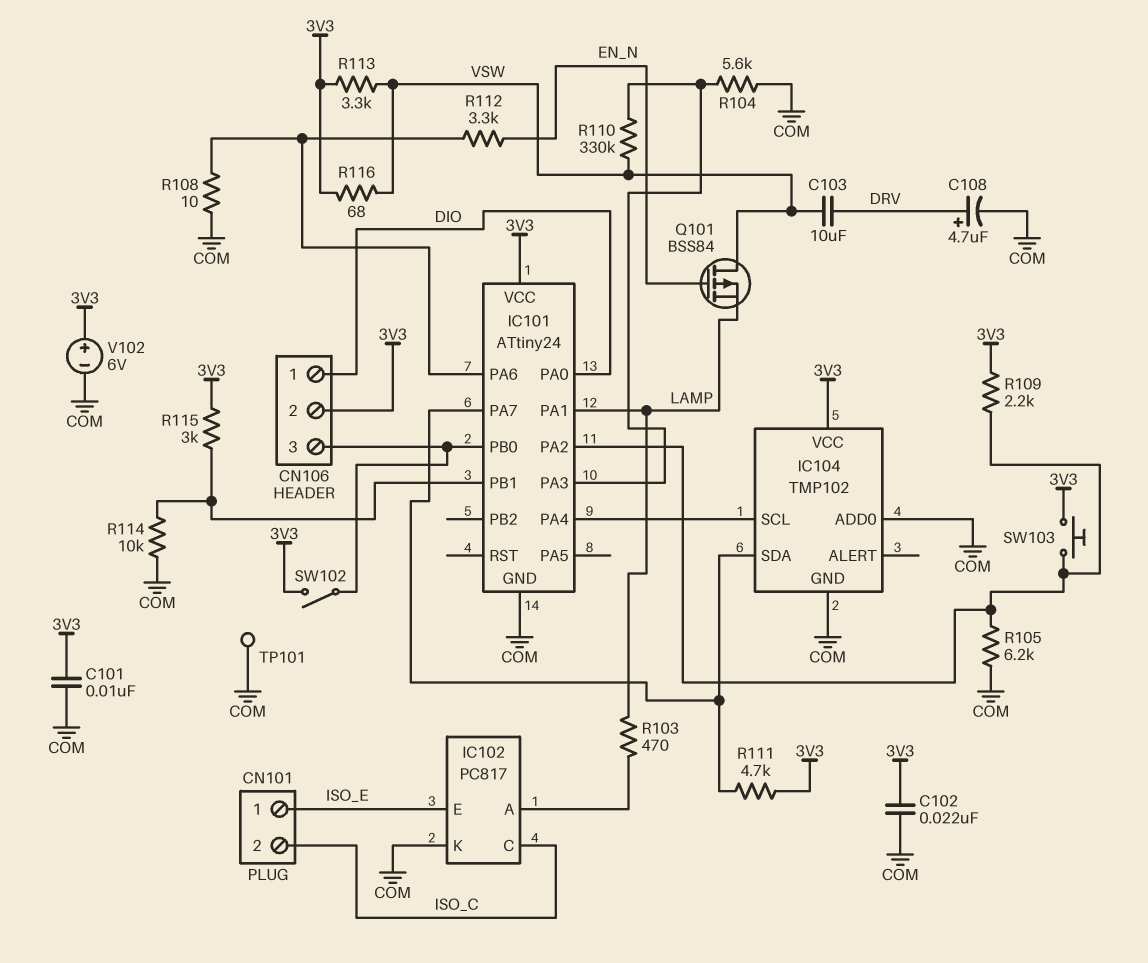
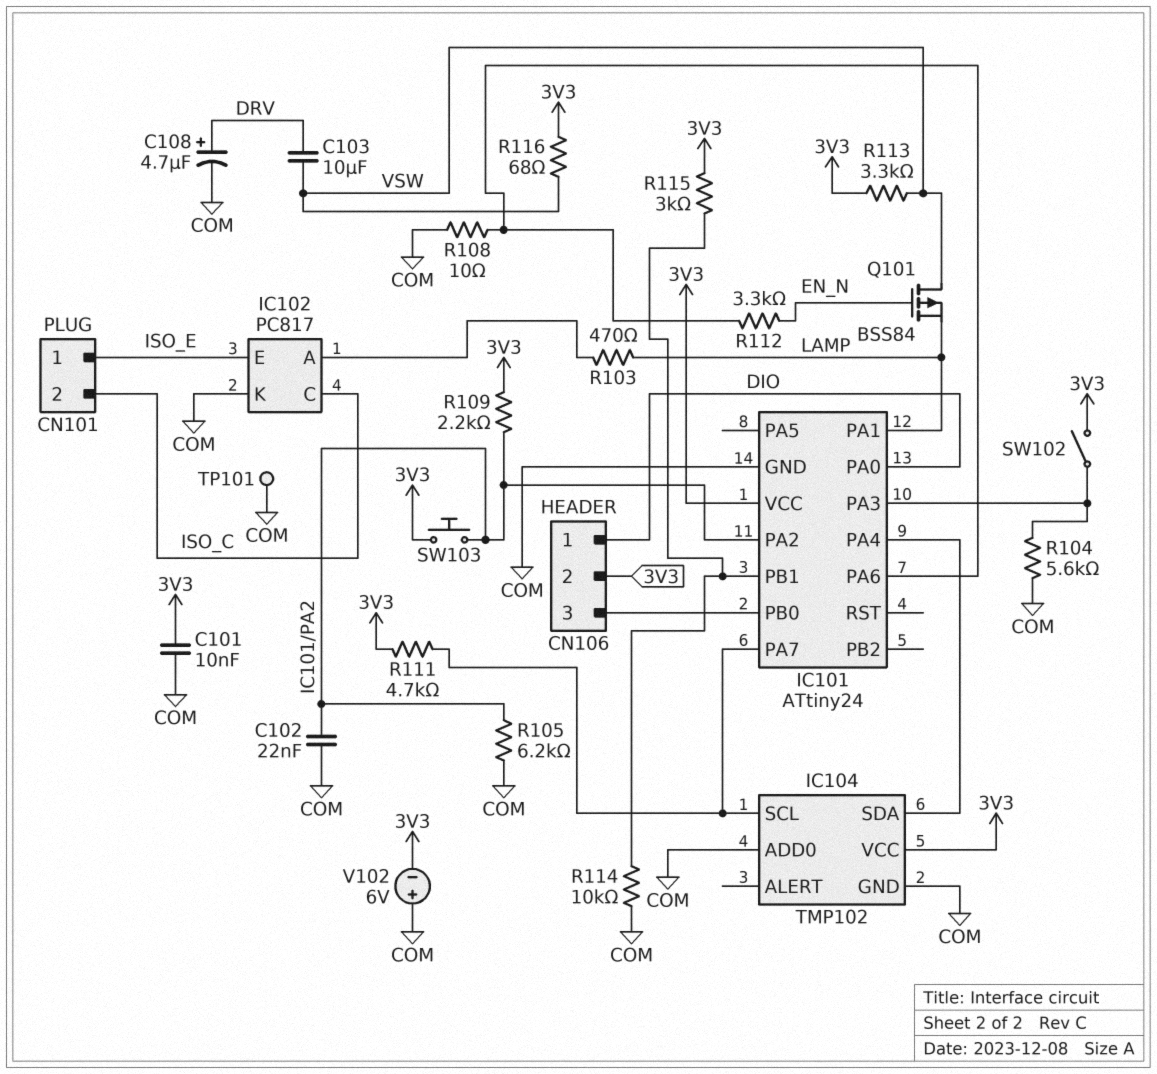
C102: 22nF (3V3, COM) -> 22nF (COM, IC101/PA2)
IC104 pin SCL: IC101/PA4 -> IC101/PA7
IC104 pin SDA: IC101/PA7 -> IC101/PA4
R110: 330k (IC101/PA3, VSW) -> none
SW102: switch (3V3, CN106/3) -> switch (3V3, IC101/PA3)
V102: 6V (plus 3V3, minus COM) -> 6V (plus COM, minus 3V3)

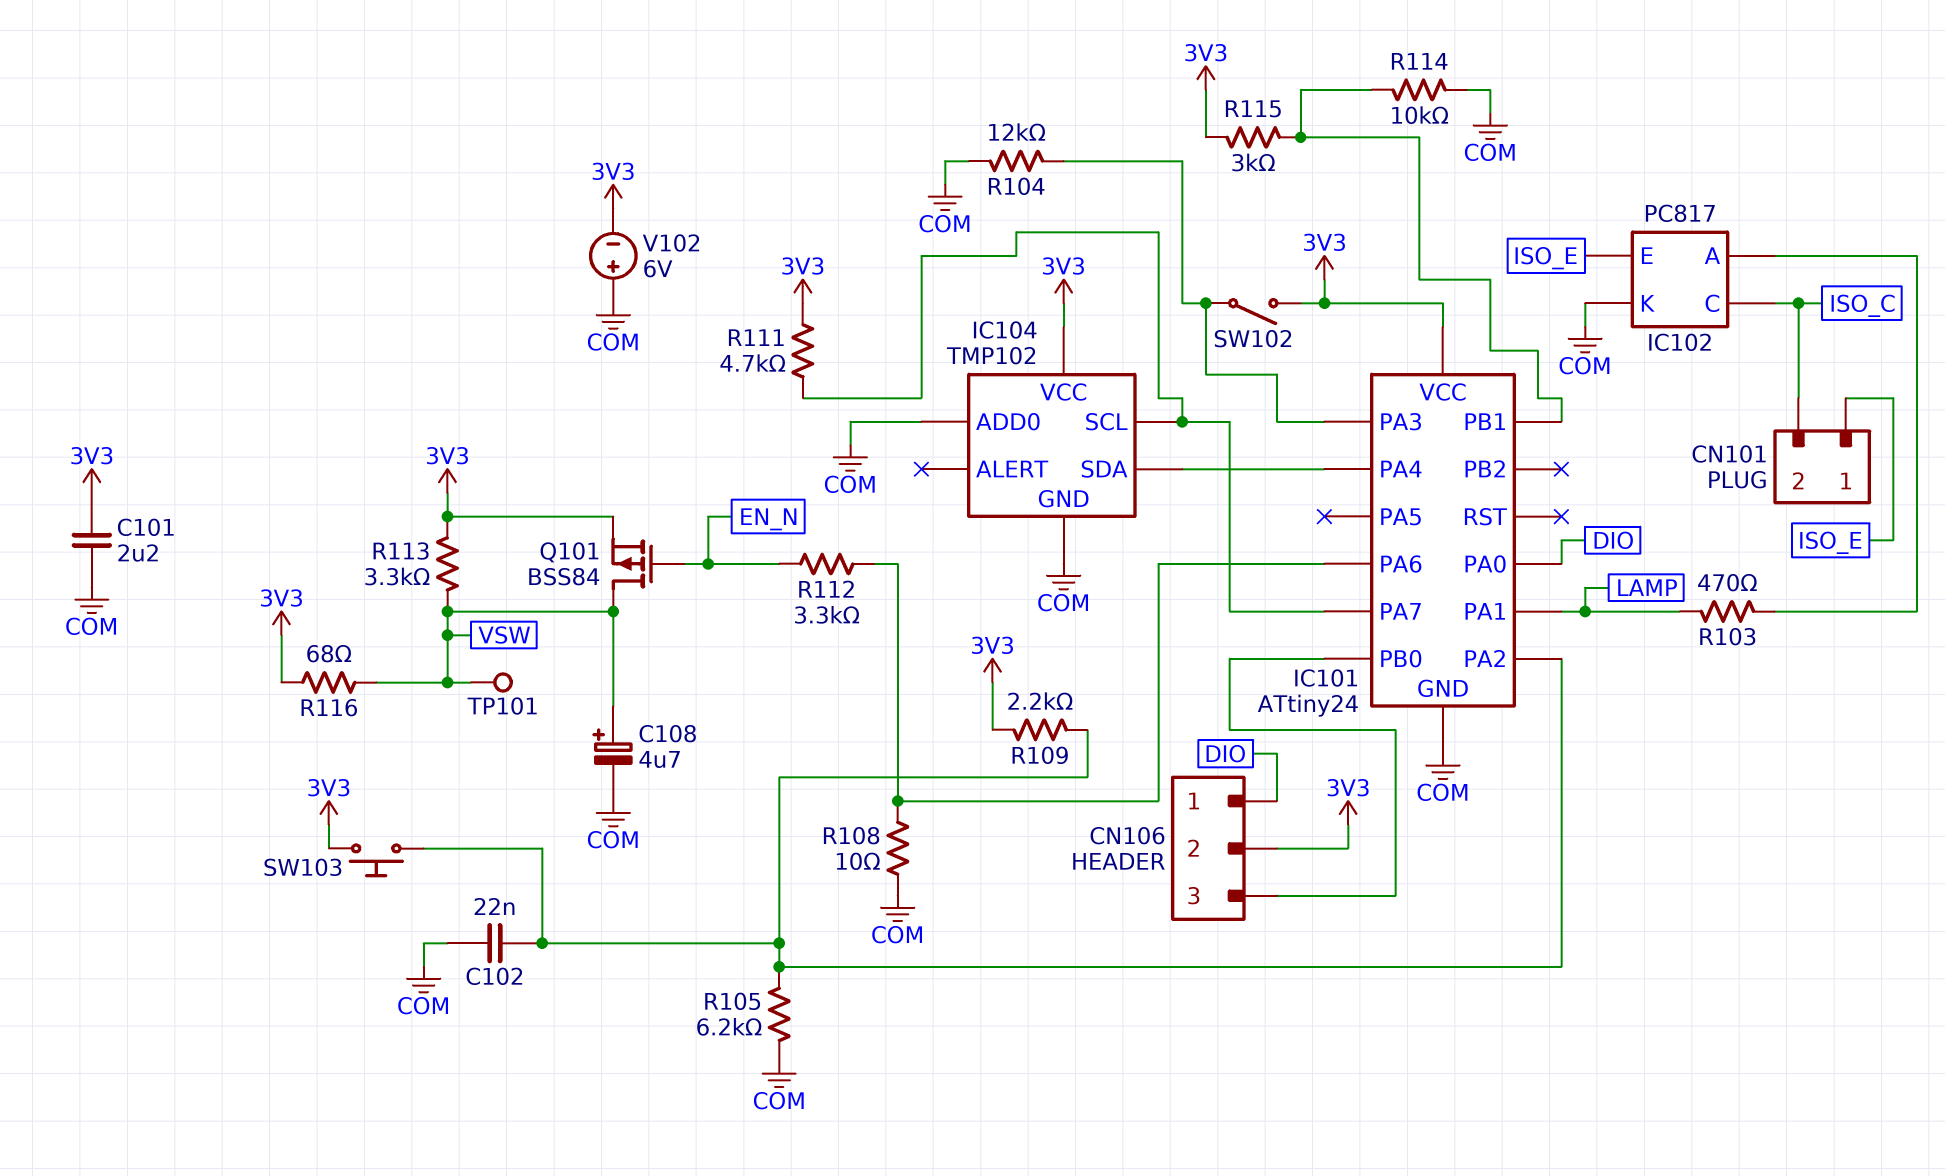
C101: 10nF (3V3, COM) -> 2.2uF (3V3, COM)
C103: 10uF (DRV, VSW) -> none
C108: 4.7uF (plus DRV, minus COM) -> 4.7uF (plus VSW, minus COM)
Q101: PMOS BSS84 (G EN_N, D VSW, S LAMP) -> PMOS BSS84 (G EN_N, D VSW, S 3V3)
R104: 5.6k (COM, IC101/PA3) -> 12k (COM, IC101/PA3)
TP101: test point (COM) -> test point (VSW)

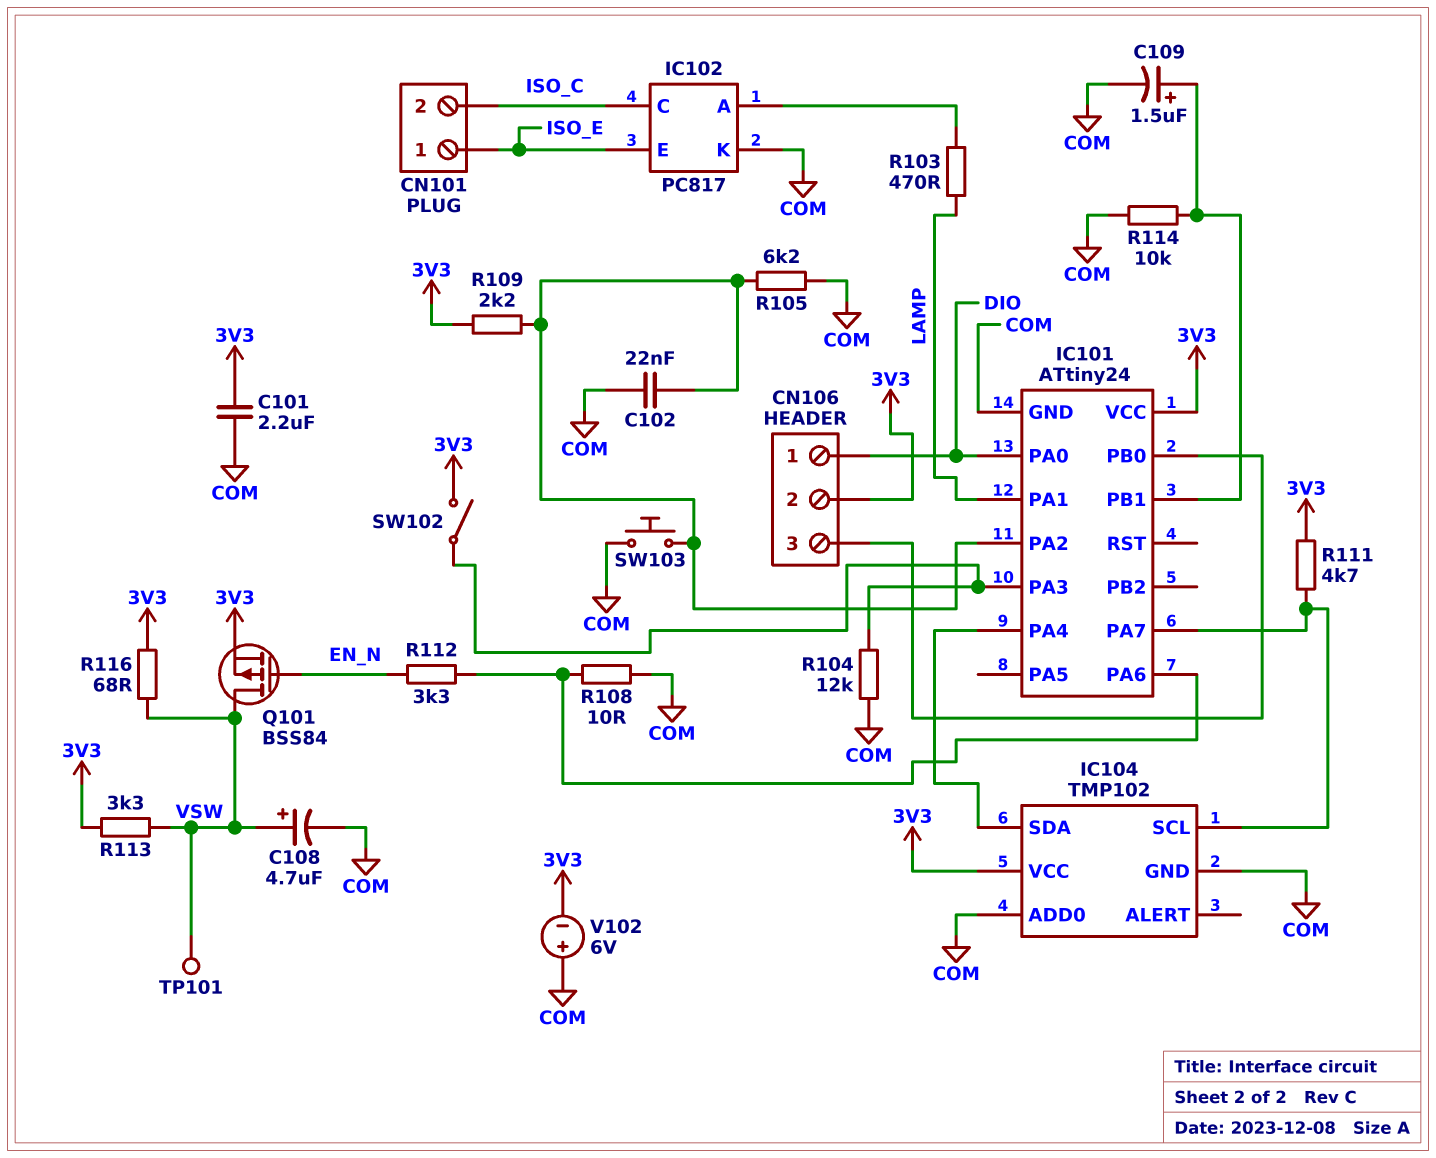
C109: none -> 1.5uF (plus IC101/PB1, minus COM)
R115: 3k (3V3, IC101/PB1) -> none
SW103: button (3V3, IC101/PA2) -> button (COM, IC101/PA2)

